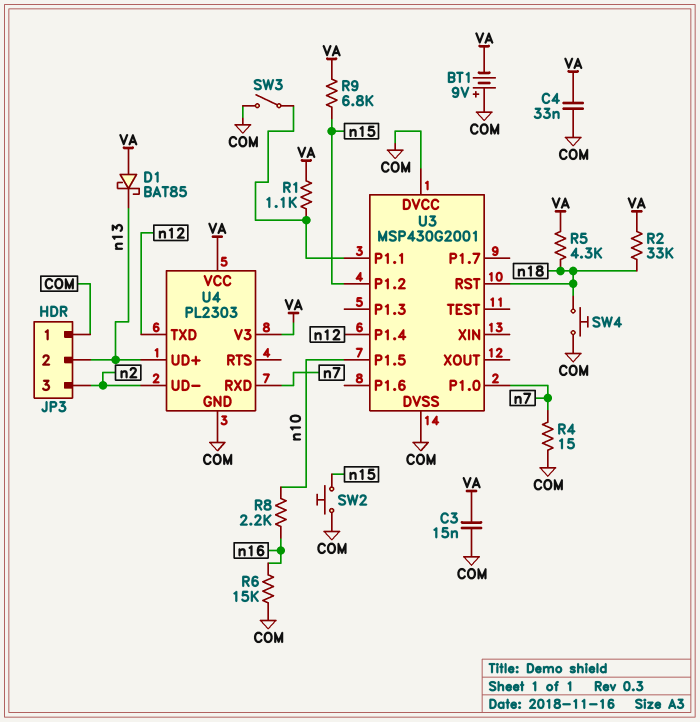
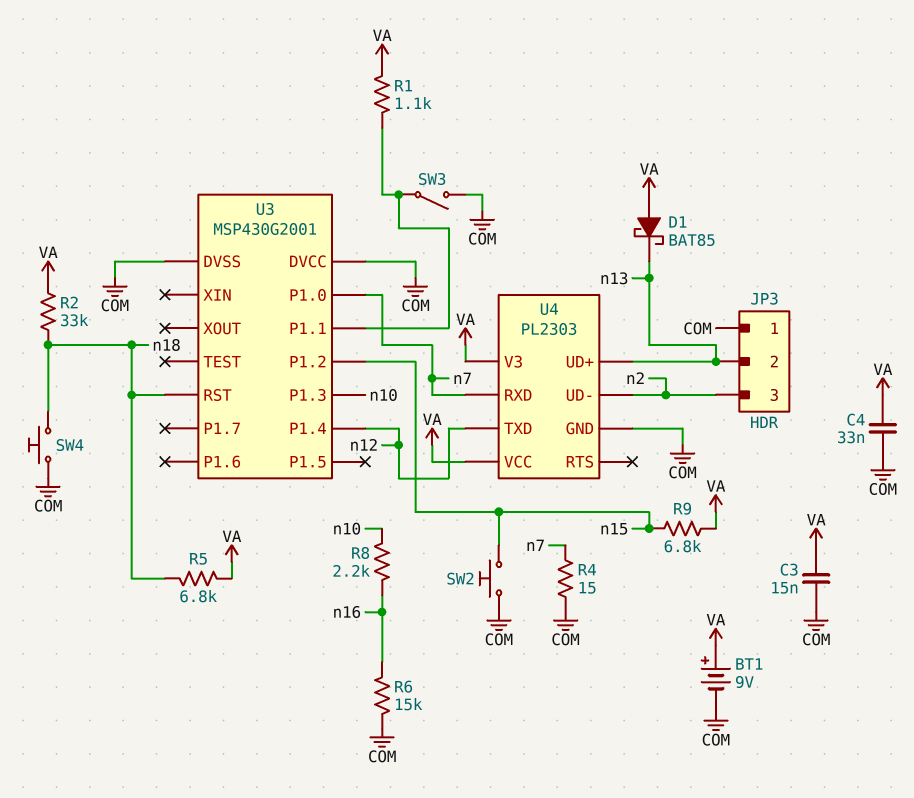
BT1: 9V (plus COM, minus VA) -> 9V (plus VA, minus COM)
R5: 4.3k (VA, n18) -> 6.8k (VA, n18)
U3 pin P1.3: none -> n10
U3 pin P1.5: n10 -> none

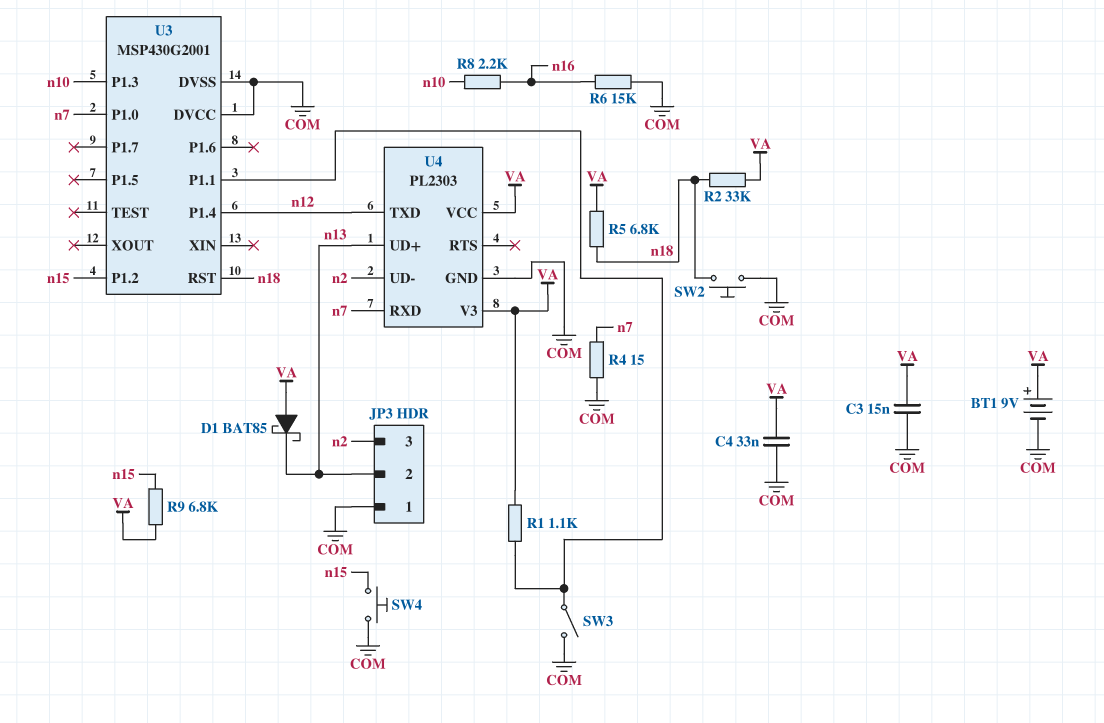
SW2: button (COM, n15) -> button (COM, n18)
SW4: button (COM, n18) -> button (COM, n15)

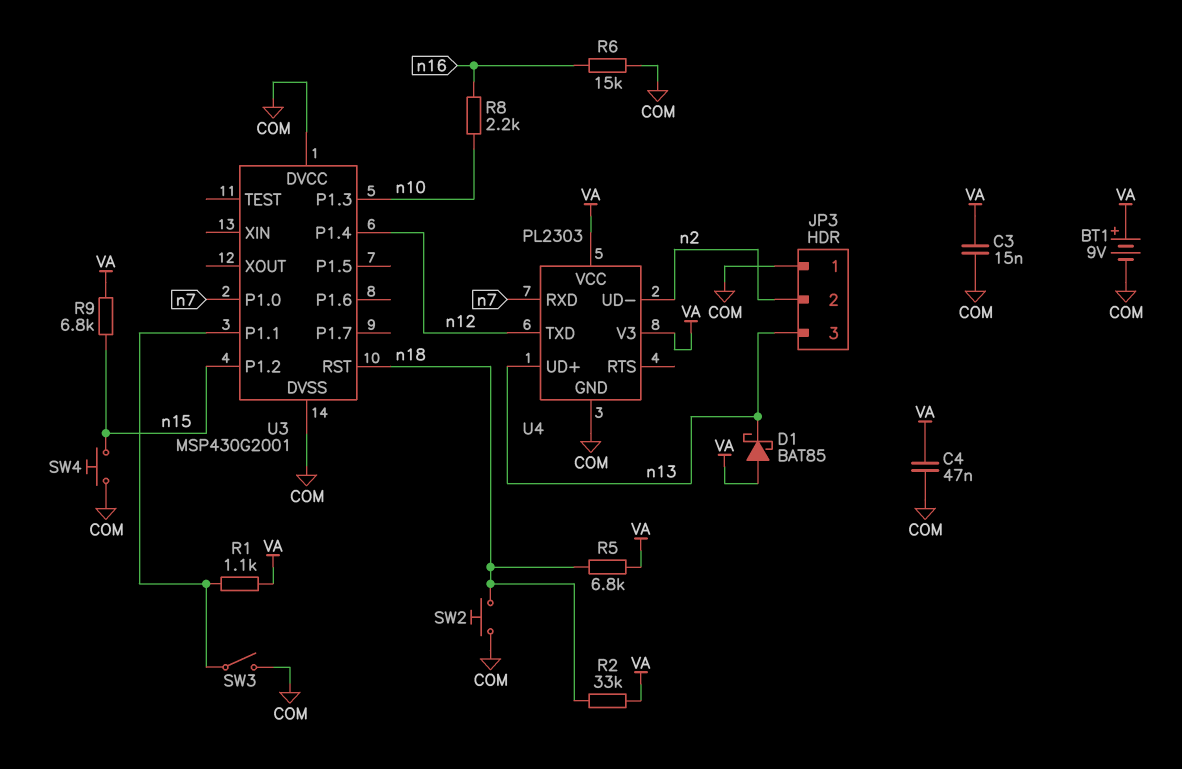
C4: 33nF (COM, VA) -> 47nF (COM, VA)
JP3 pin 2: n13 -> n2
JP3 pin 3: n2 -> n13
R4: 15 (COM, n7) -> none

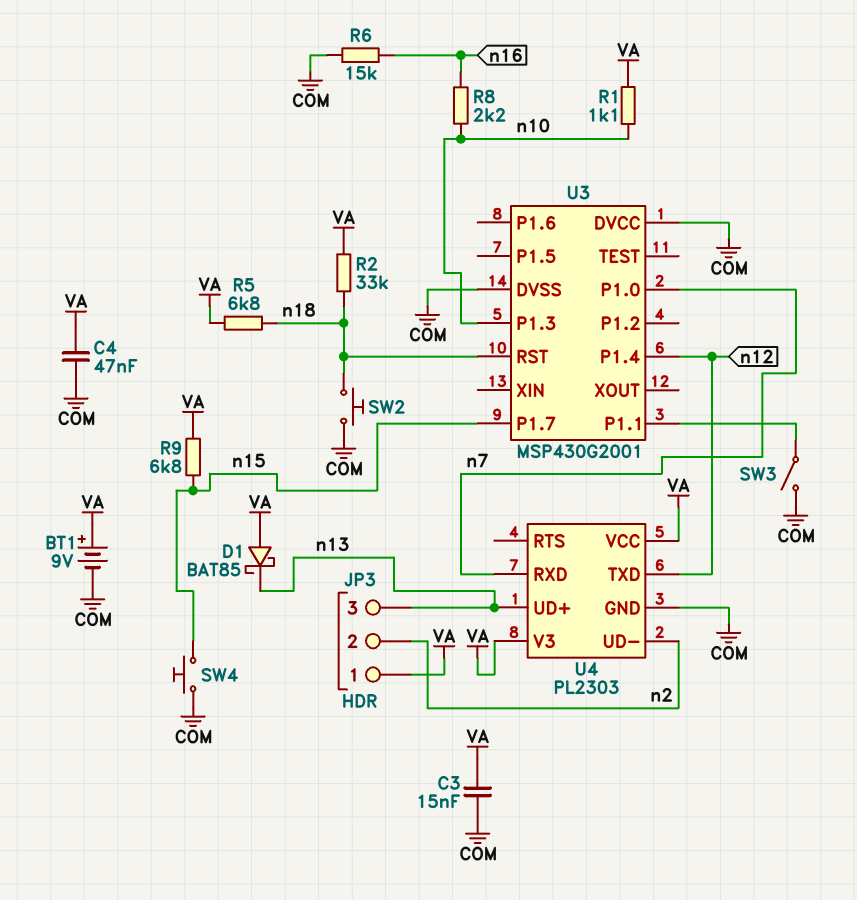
JP3 pin 1: COM -> VA
R1: 1.1k (U3/P1.1, VA) -> 1.1k (VA, n10)
U3 pin P1.2: n15 -> none
U3 pin P1.7: none -> n15

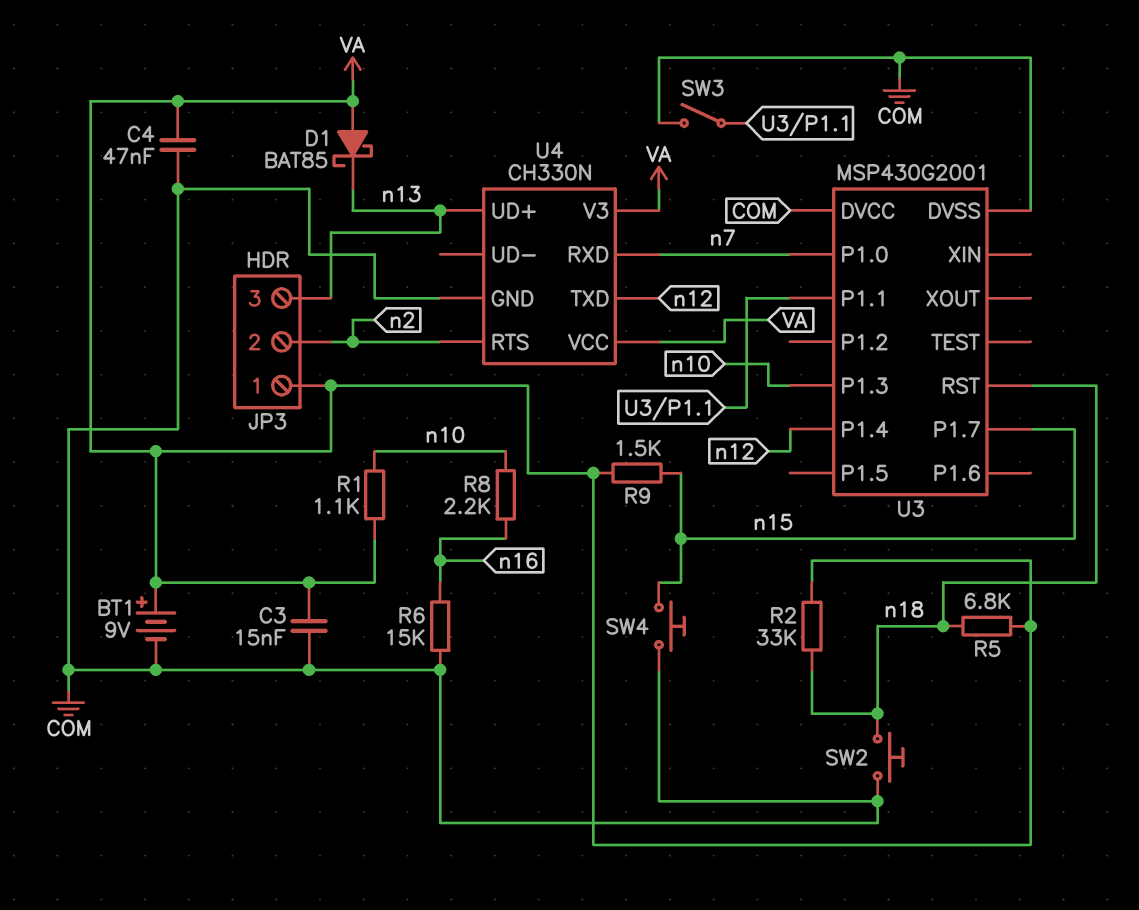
R9: 6.8k (VA, n15) -> 1.5k (VA, n15)
U4: PL2303 -> CH330N
U4 pin RTS: none -> n2
U4 pin UD-: n2 -> none

